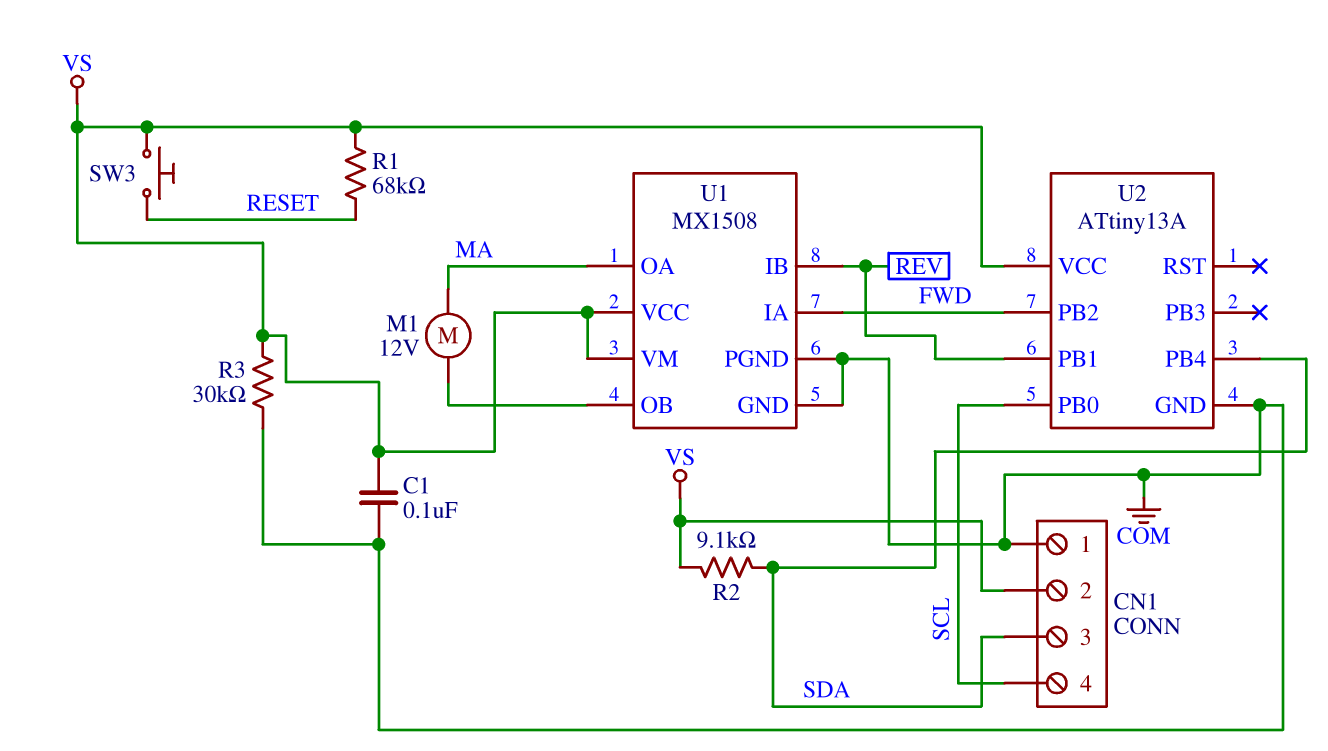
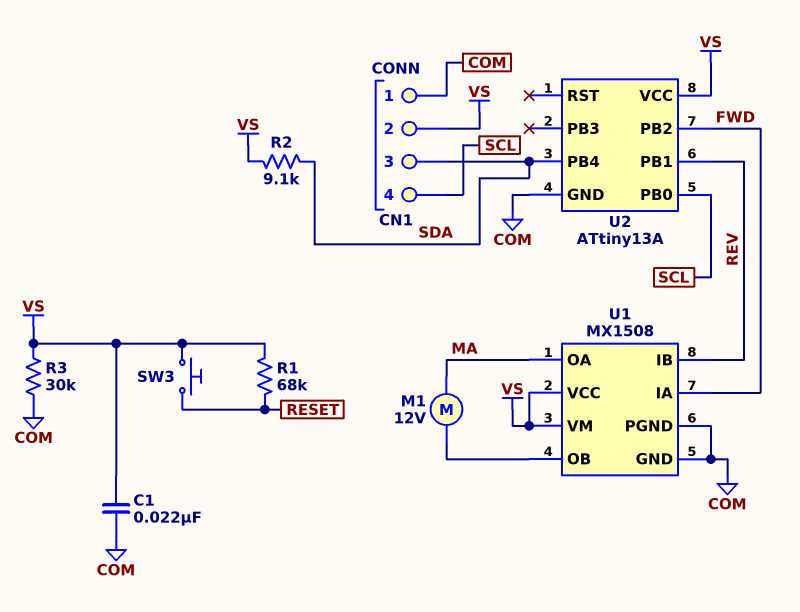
C1: 100nF (COM, VS) -> 22nF (COM, VS)

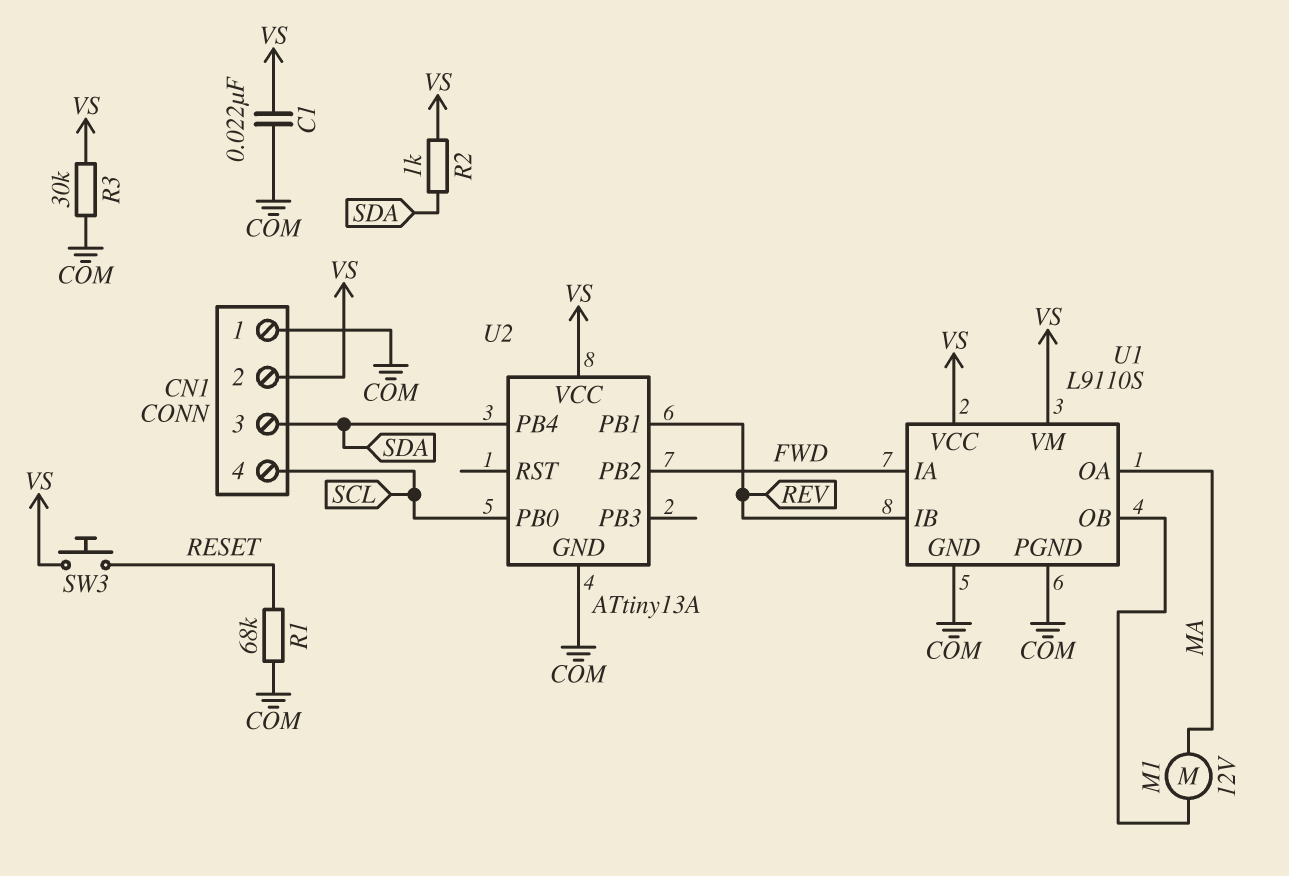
R1: 68k (RESET, VS) -> 68k (COM, RESET)
R2: 9.1k (SDA, VS) -> 1k (SDA, VS)
U1: MX1508 -> L9110S

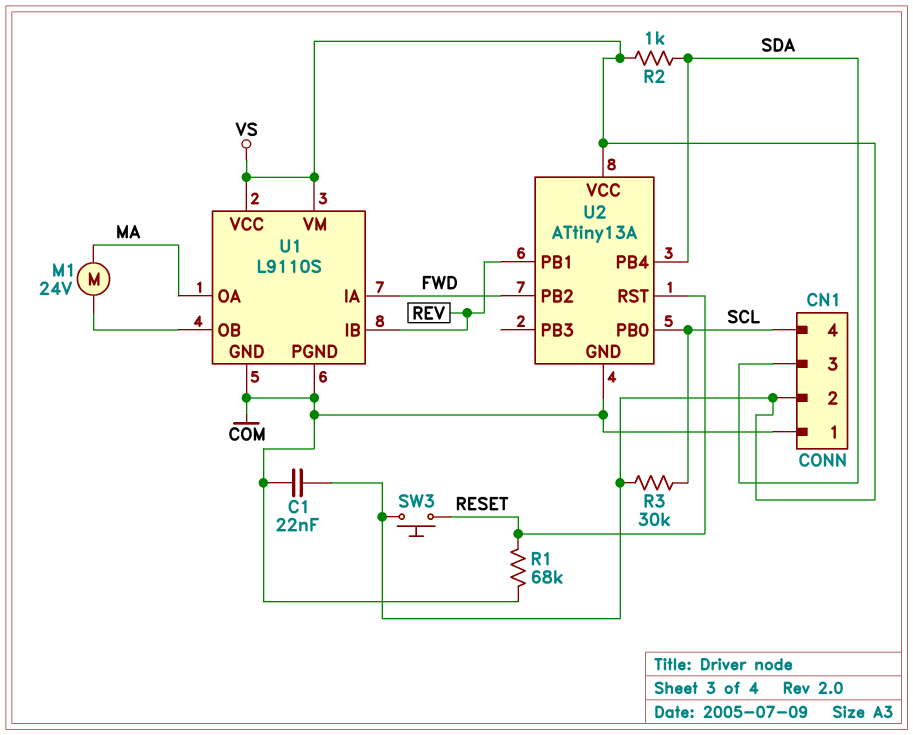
M1: motor 12V (MA, U1/OB) -> motor 24V (MA, U1/OB)
R3: 30k (COM, VS) -> 30k (SCL, VS)
U2 pin RST: none -> RESET

